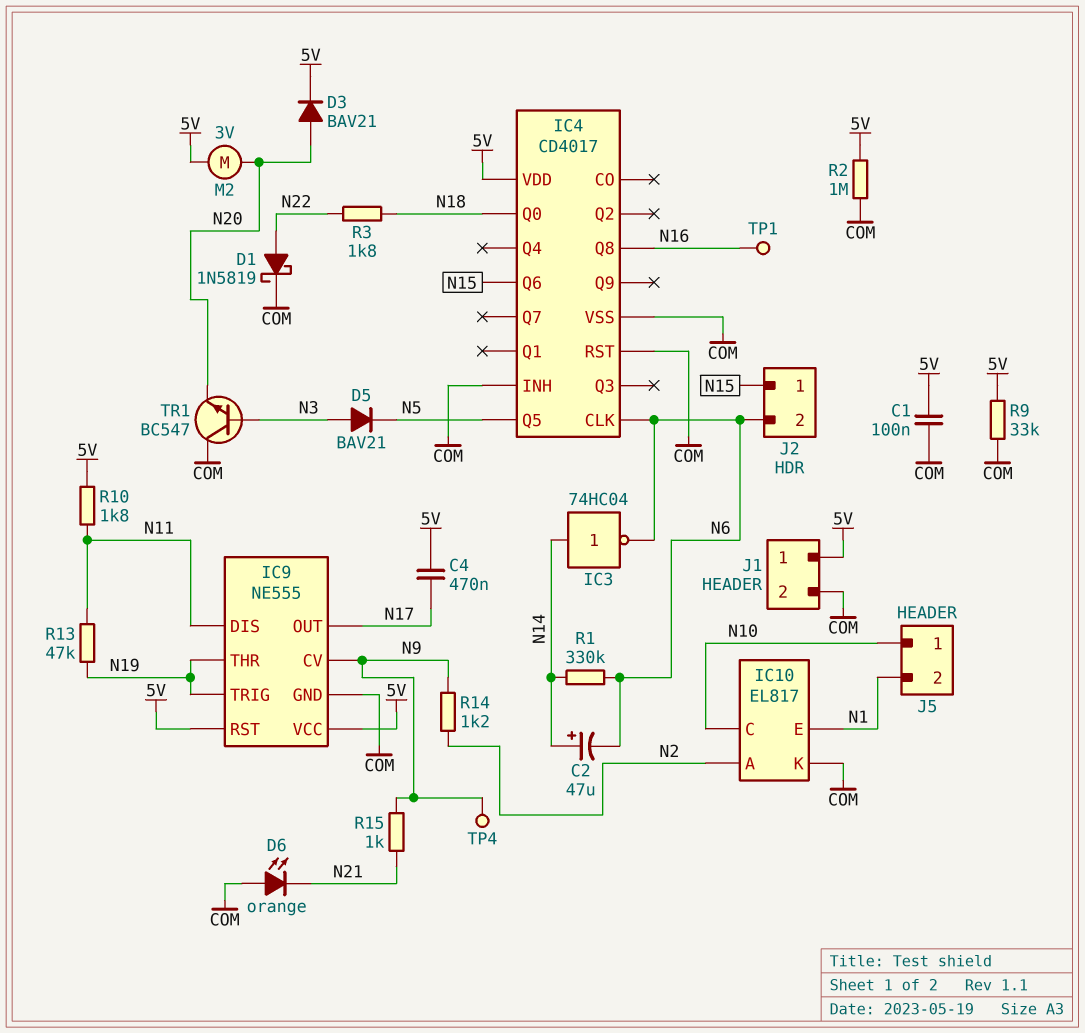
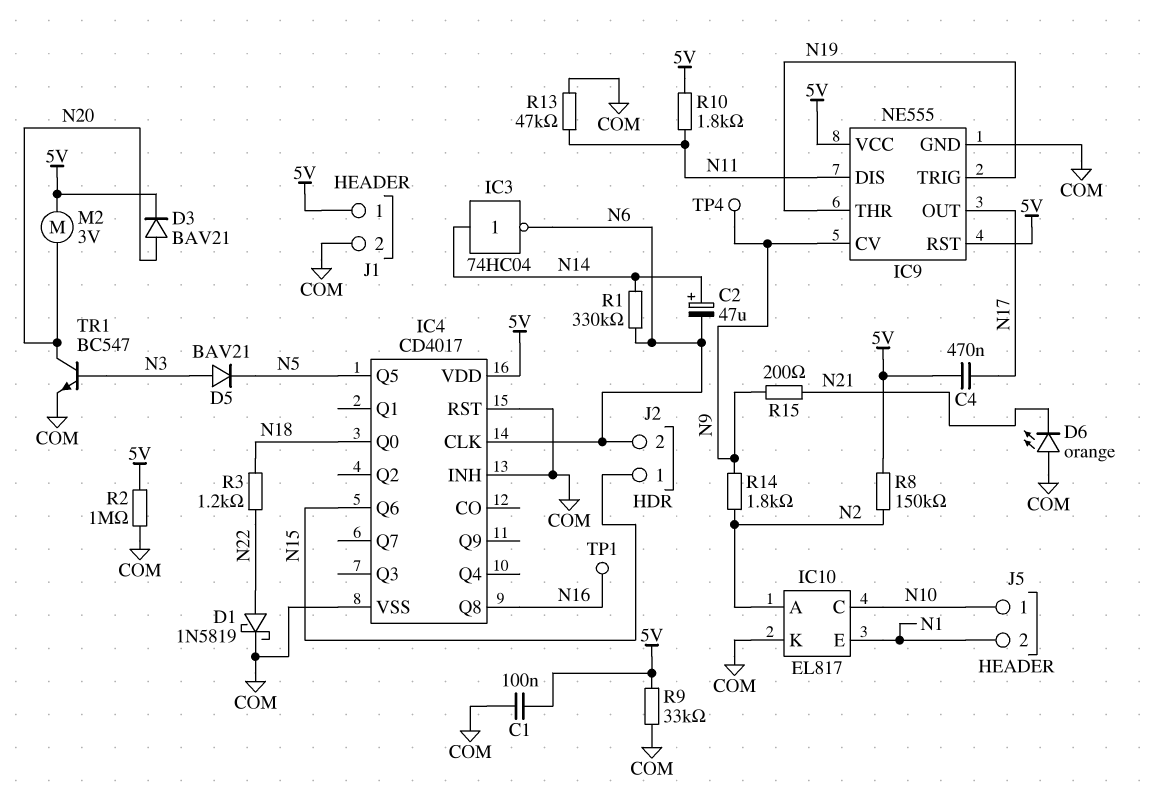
R3: 1.8k (N18, N22) -> 1.2k (N18, N22)
R8: none -> 150k (5V, N2)
R13: 47k (N11, N19) -> 47k (COM, N11)
R14: 1.2k (N2, N9) -> 1.8k (N2, N9)
R15: 1k (N9, N21) -> 200 (N9, N21)
TR1: NPN BC547 (B N3, C COM, E N20) -> NPN BC547 (B N3, C N20, E COM)

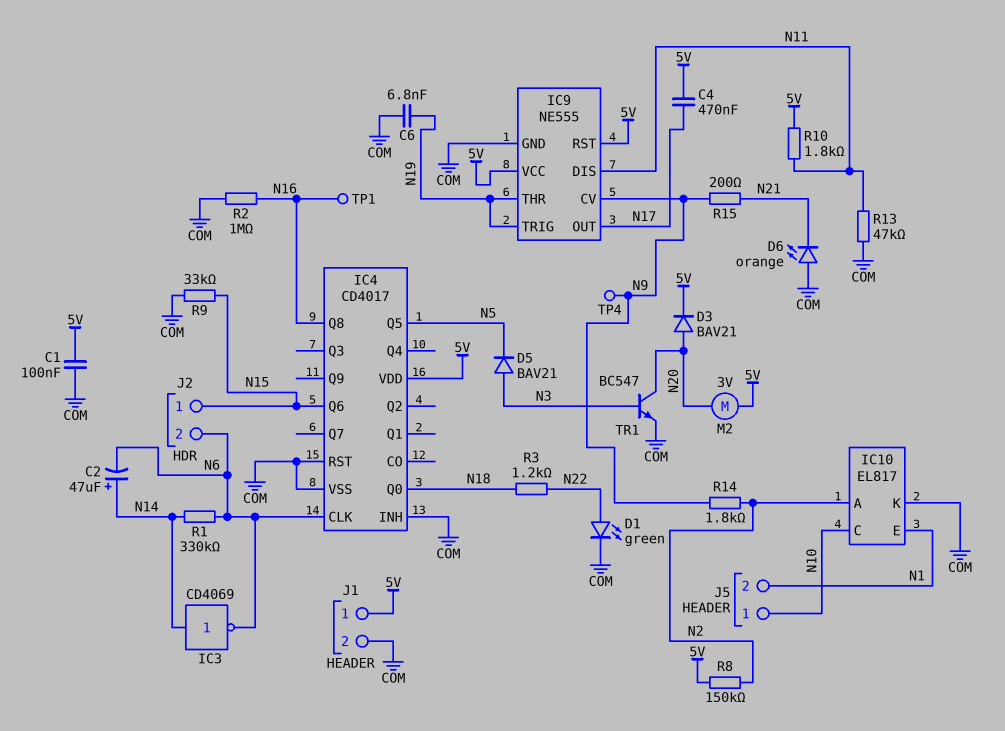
C6: none -> 6.8nF (COM, N19)
D1: schottky 1N5819 (A N22, K COM) -> LED green (A N22, K COM)
IC3: NOT 74HC04 (in N14, out N6) -> NOT CD4069 (in N14, out N6)
R2: 1M (5V, COM) -> 1M (COM, N16)
R9: 33k (5V, COM) -> 33k (COM, N15)

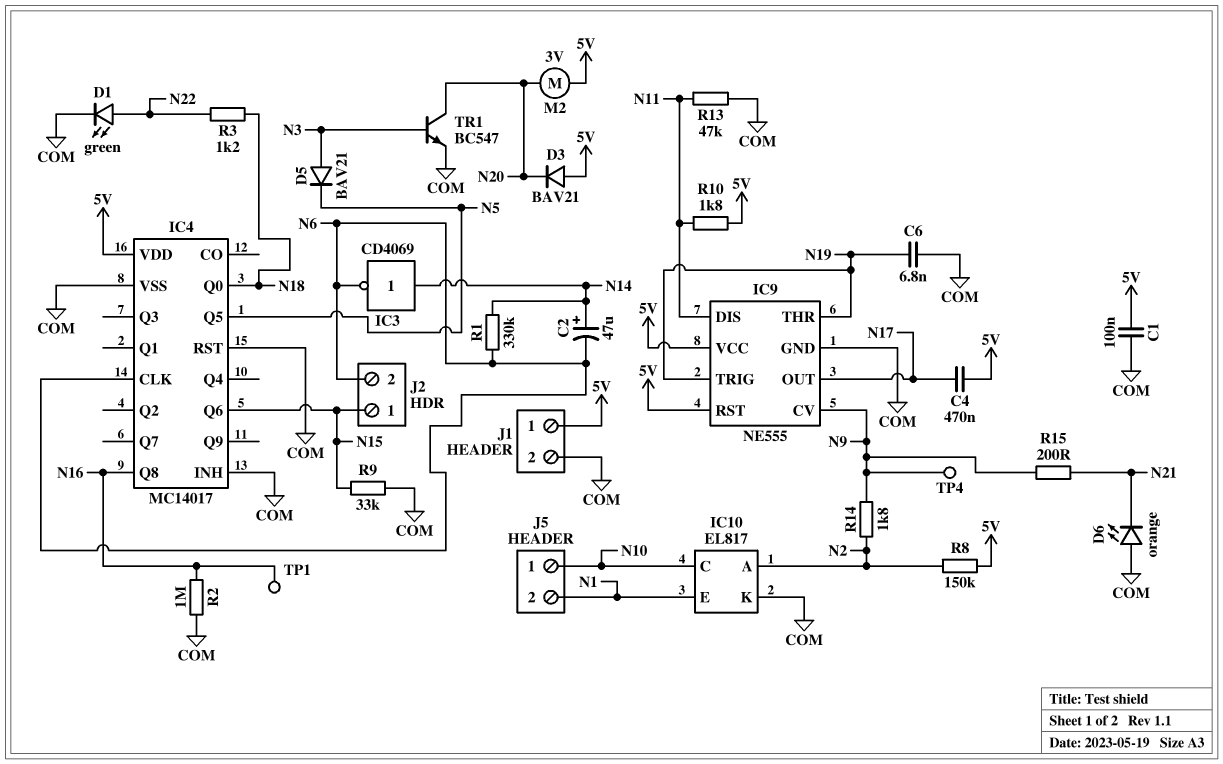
D3: diode BAV21 (A N20, K 5V) -> diode BAV21 (A 5V, K N20)
IC4: CD4017 -> MC14017

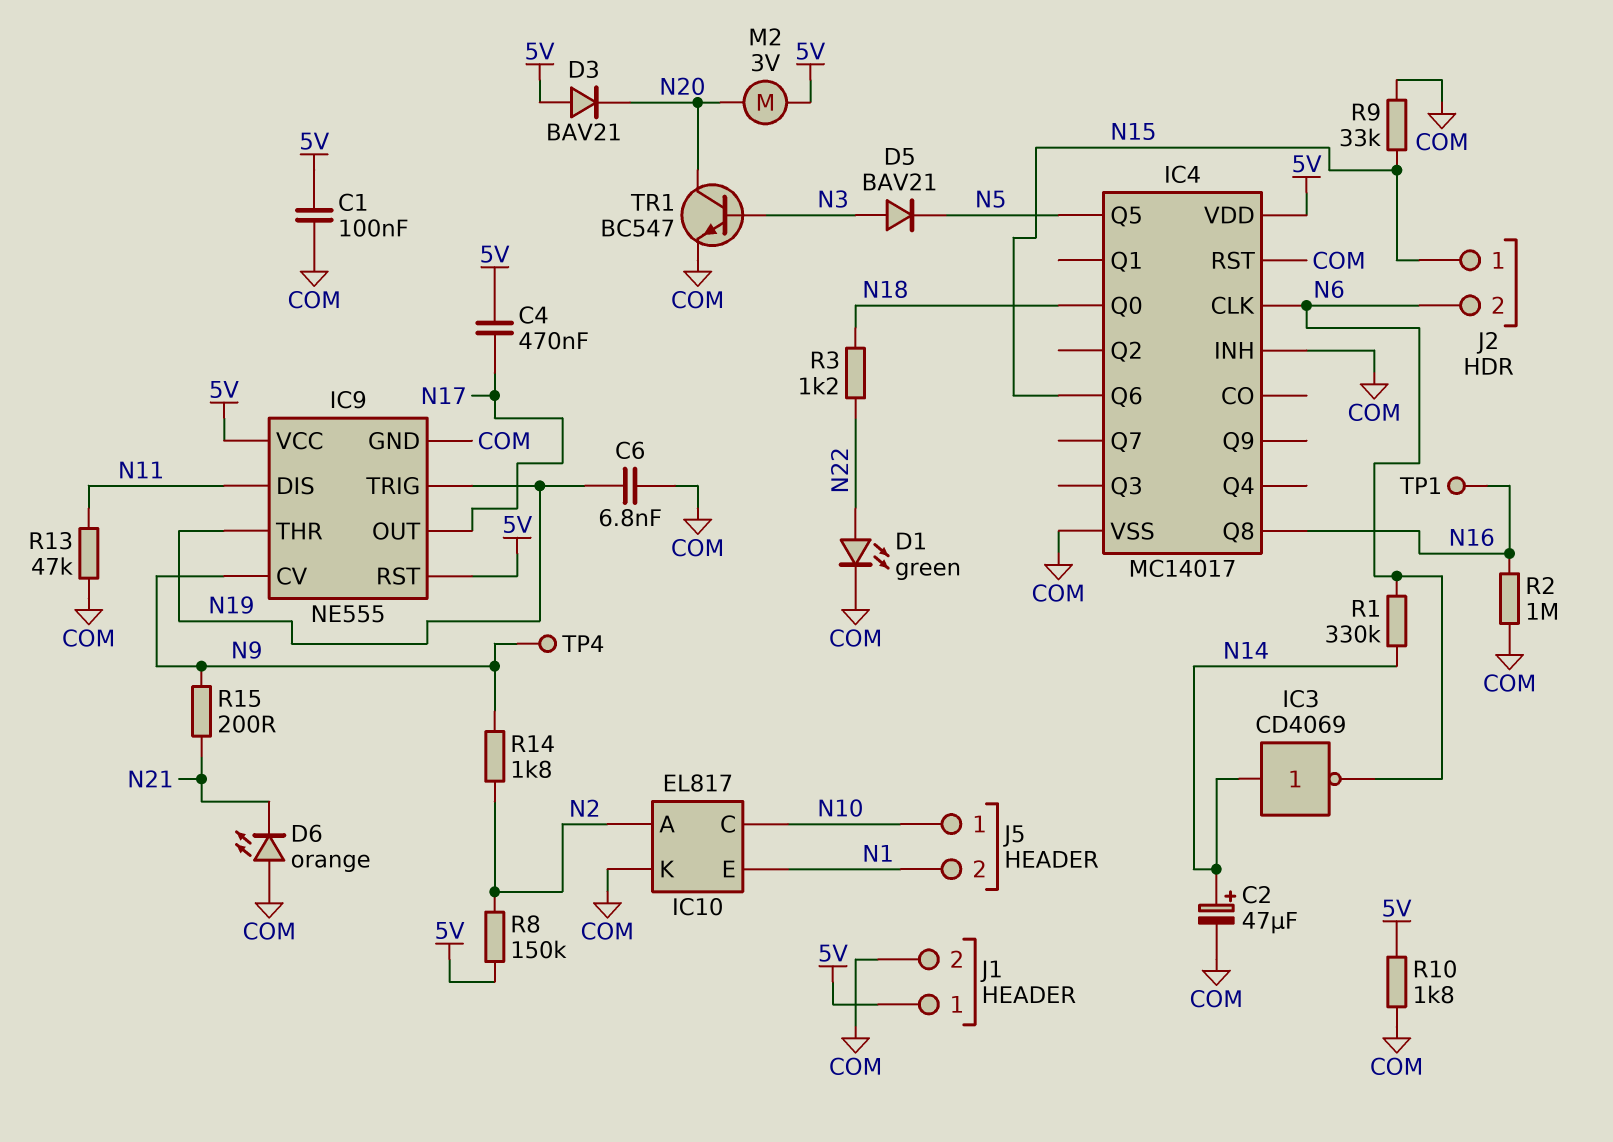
C2: 47uF (plus N14, minus N6) -> 47uF (plus N14, minus COM)
R10: 1.8k (5V, N11) -> 1.8k (5V, COM)

